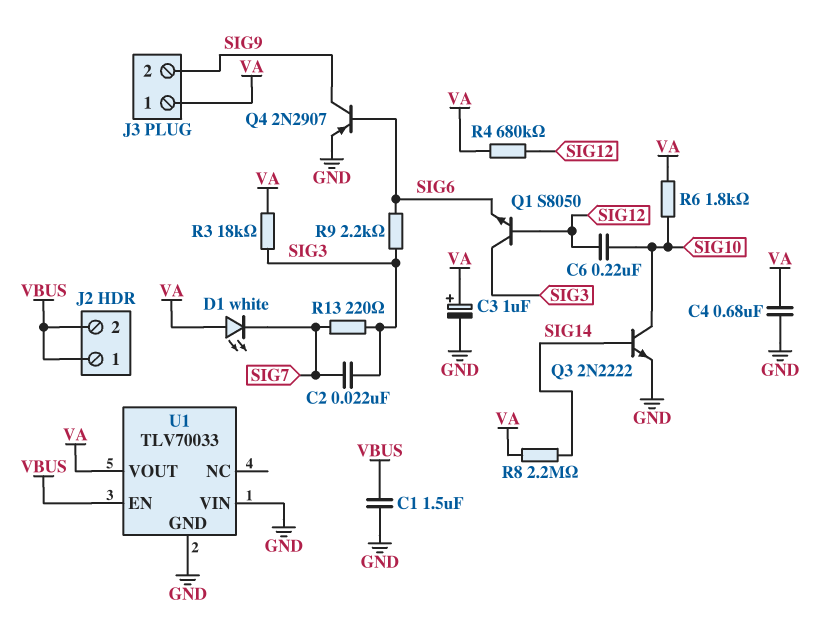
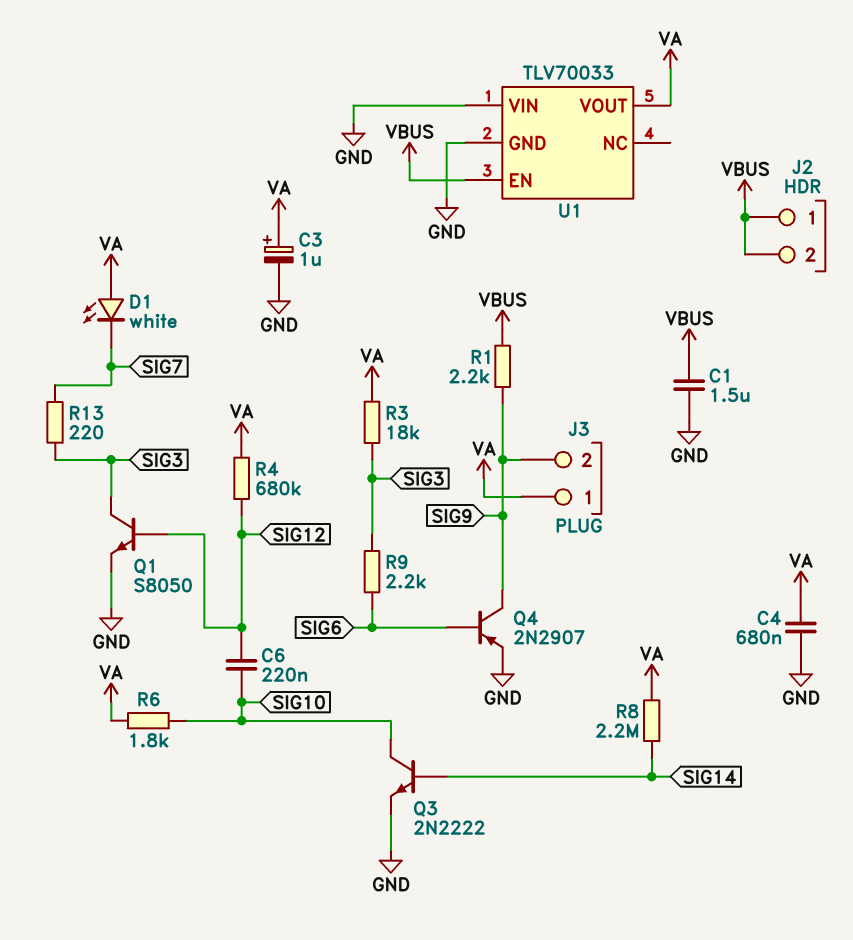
C2: 22nF (SIG3, SIG7) -> none
Q1: NPN S8050 (B SIG12, C SIG3, E SIG6) -> NPN S8050 (B SIG12, C SIG3, E GND)
R1: none -> 2.2k (SIG9, VBUS)

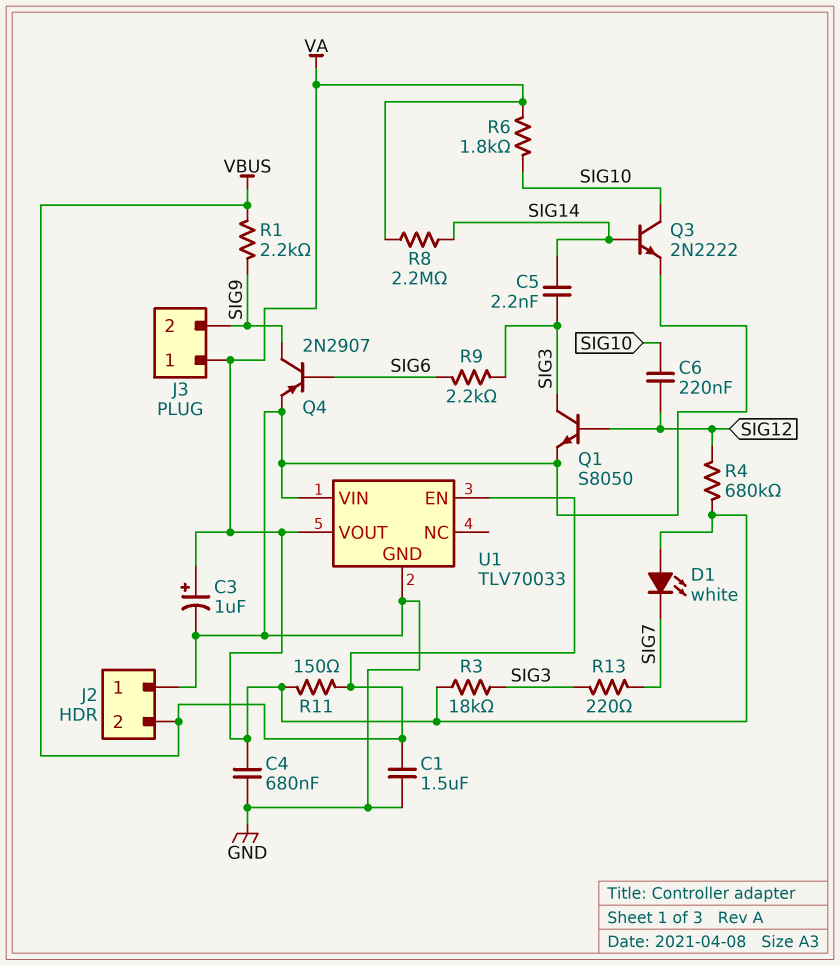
C5: none -> 2.2nF (SIG3, SIG14)
J2 pin 1: VBUS -> GND
R11: none -> 150 (VA, VBUS)

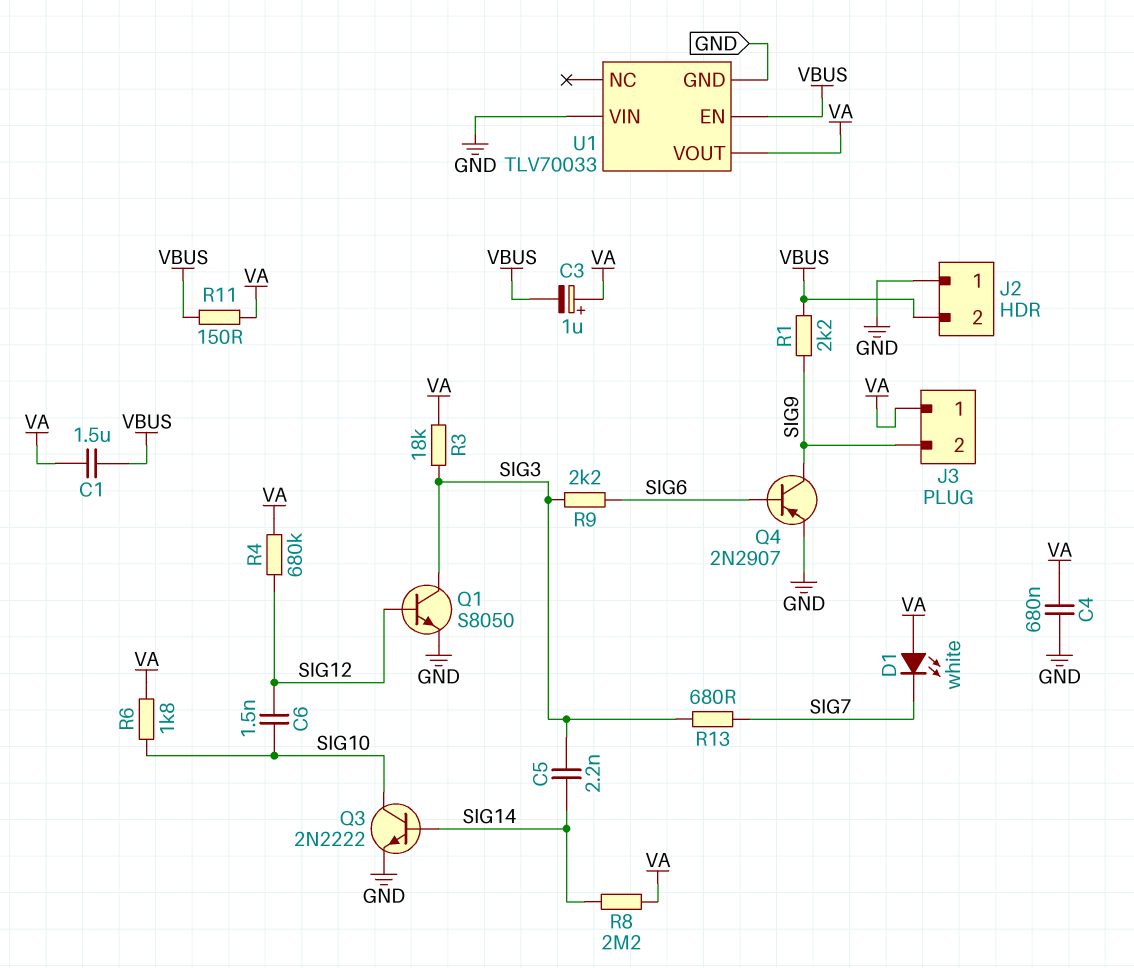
C1: 1.5uF (GND, VBUS) -> 1.5uF (VA, VBUS)
C3: 1uF (plus VA, minus GND) -> 1uF (plus VA, minus VBUS)
C6: 220nF (SIG10, SIG12) -> 1.5nF (SIG10, SIG12)
R13: 220 (SIG3, SIG7) -> 680 (SIG3, SIG7)

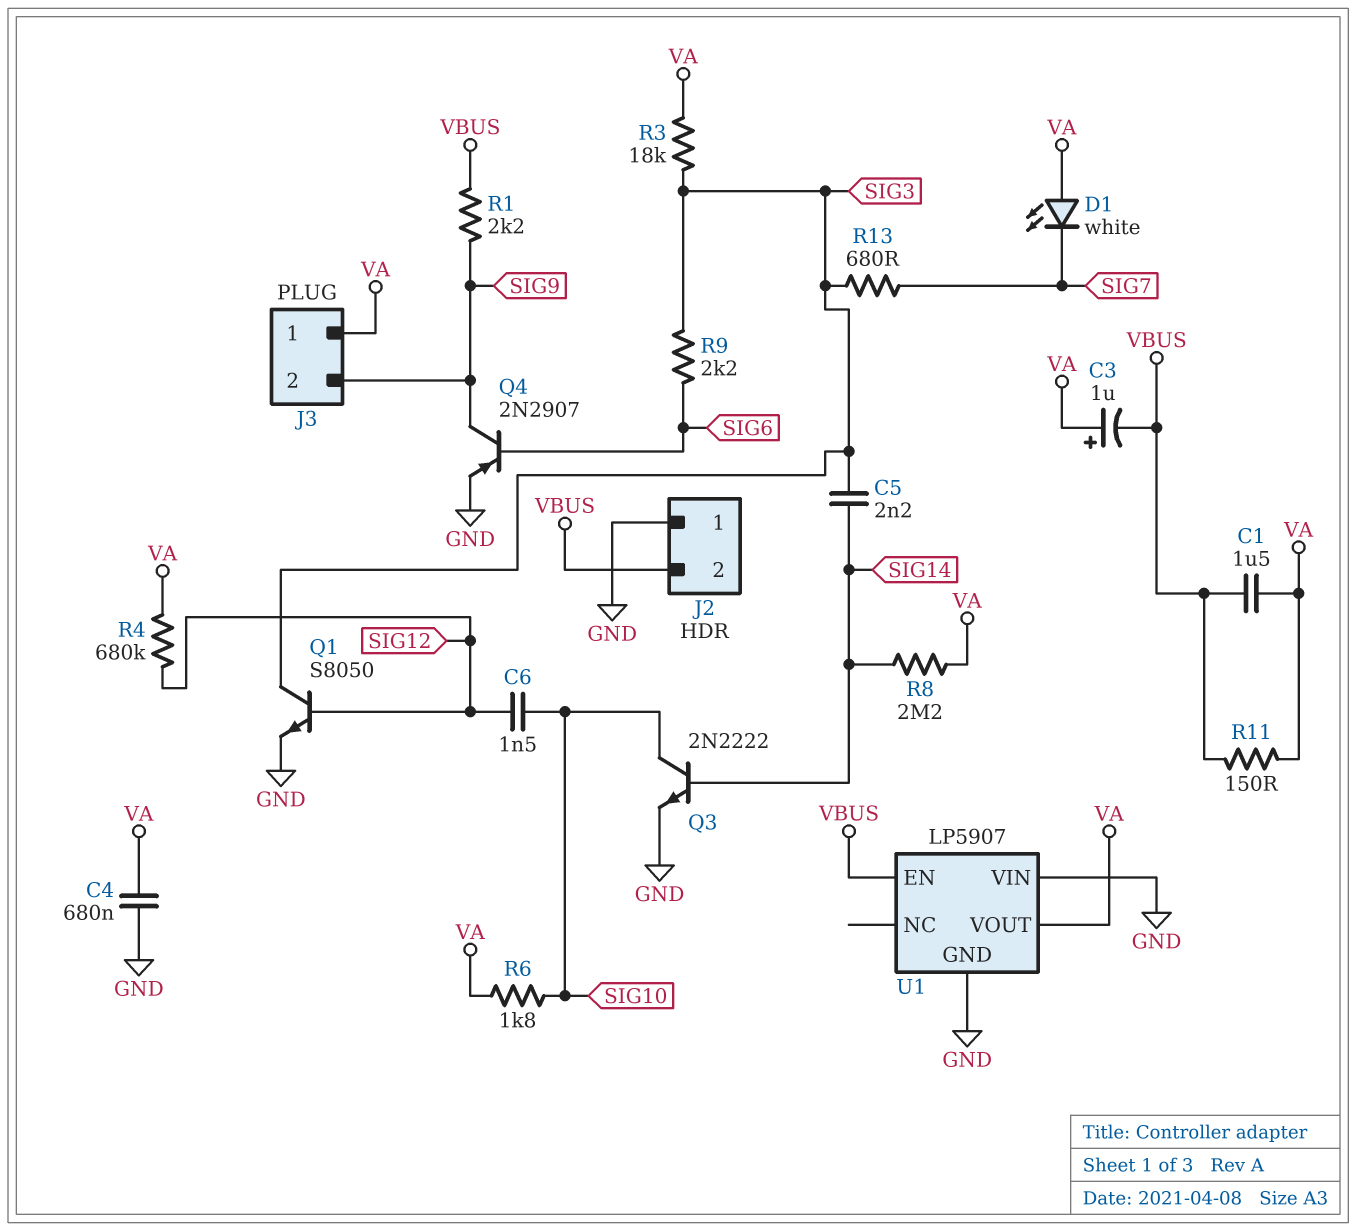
U1: TLV70033 -> LP5907

